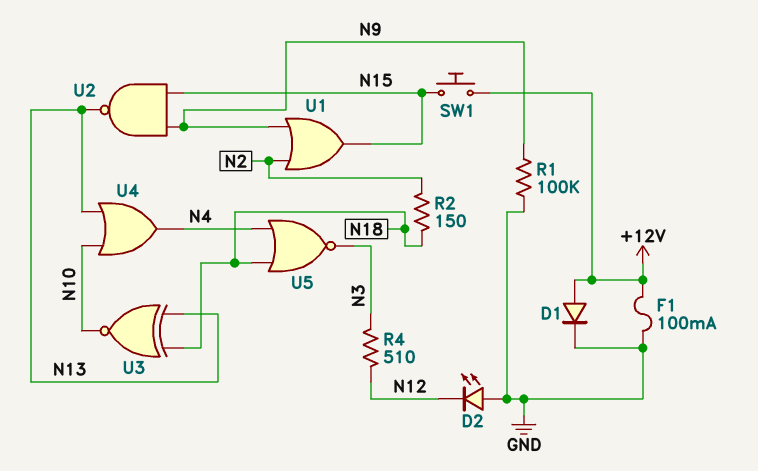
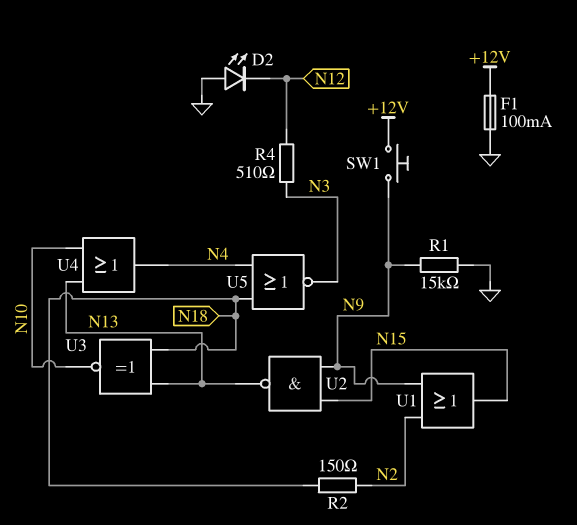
D1: diode (A +12V, K GND) -> none
R1: 100k (GND, N9) -> 15k (GND, N9)
SW1: button (+12V, N15) -> button (+12V, N9)

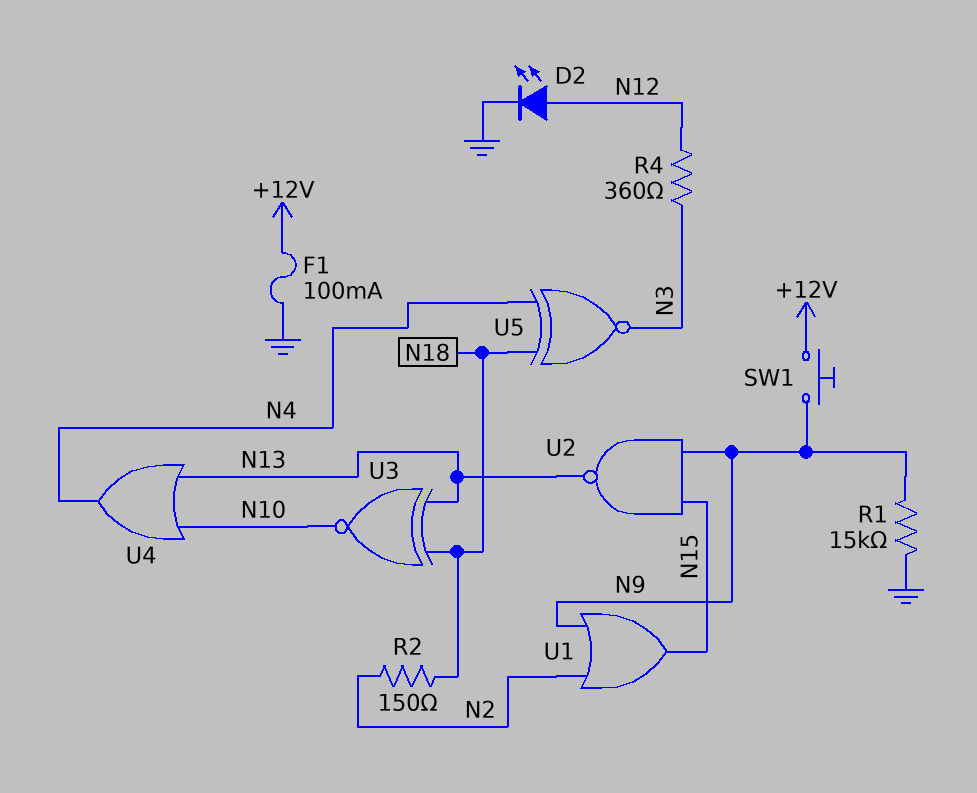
D2: LED (A GND, K N12) -> LED (A N12, K GND)
R4: 510 (N3, N12) -> 360 (N3, N12)
U5: NOR (in N4, in N18, out N3) -> XNOR (in N4, in N18, out N3)

